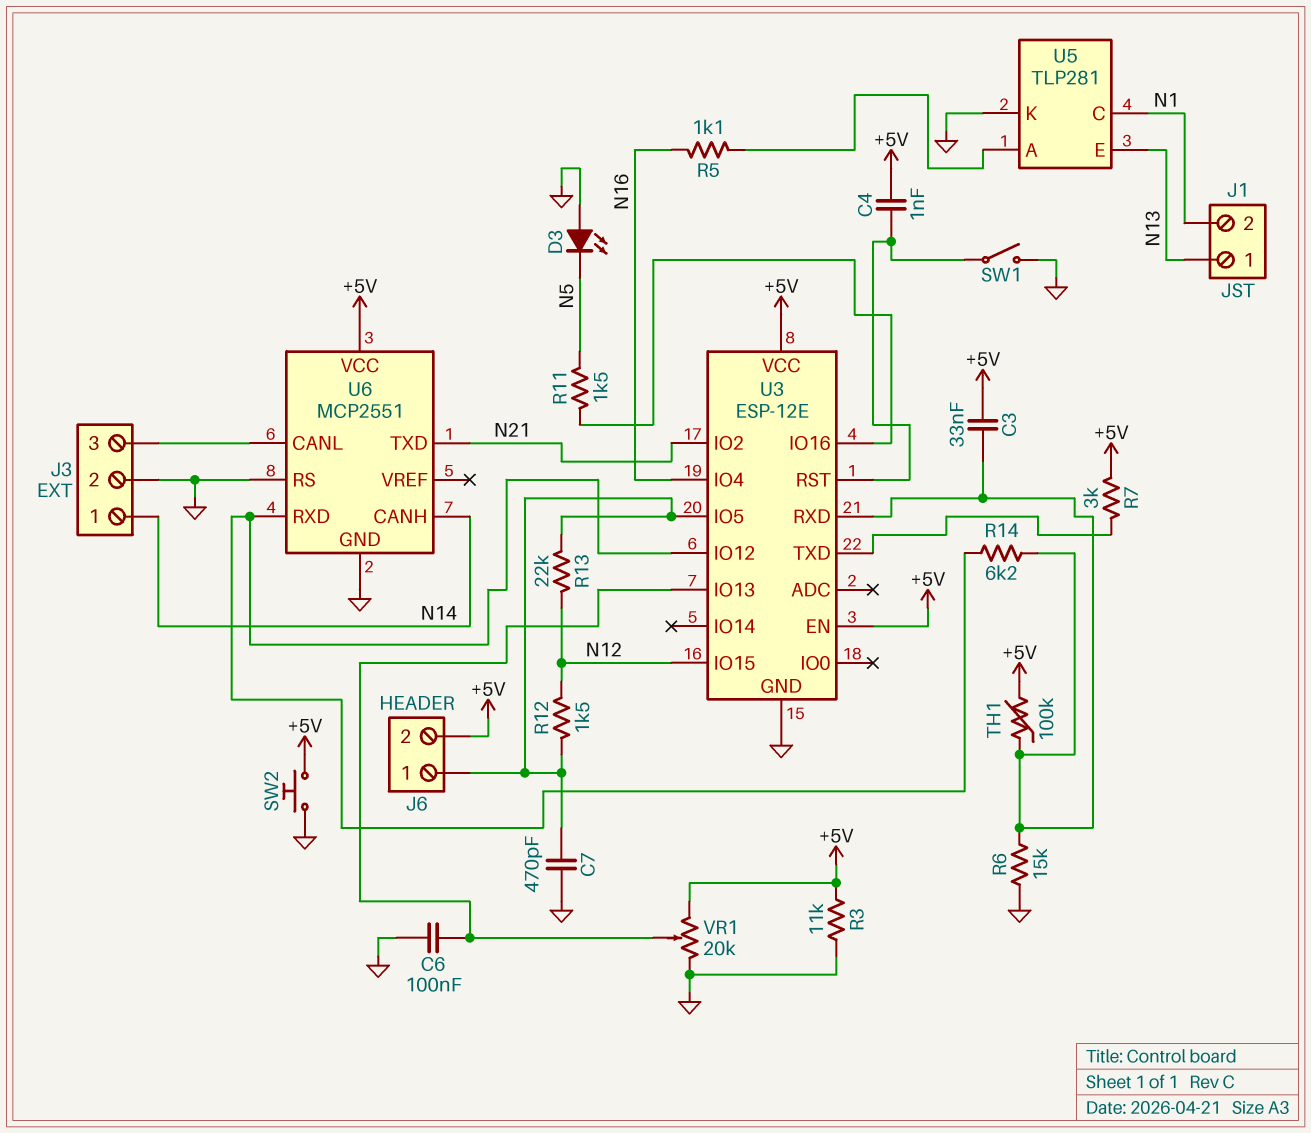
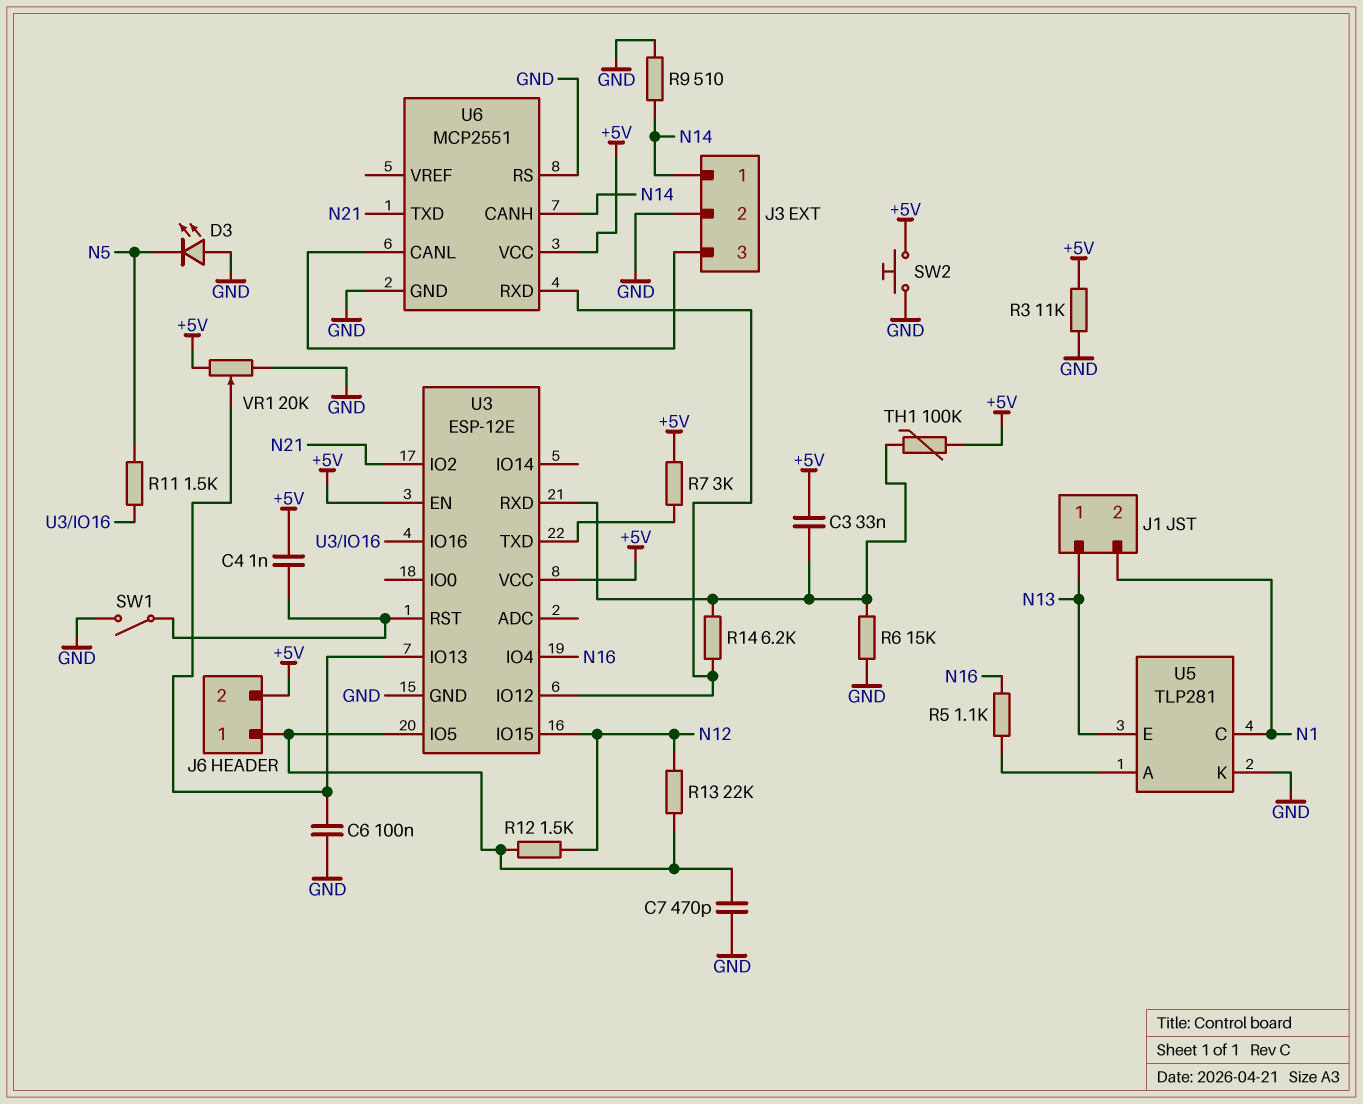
R9: none -> 510 (GND, N14)

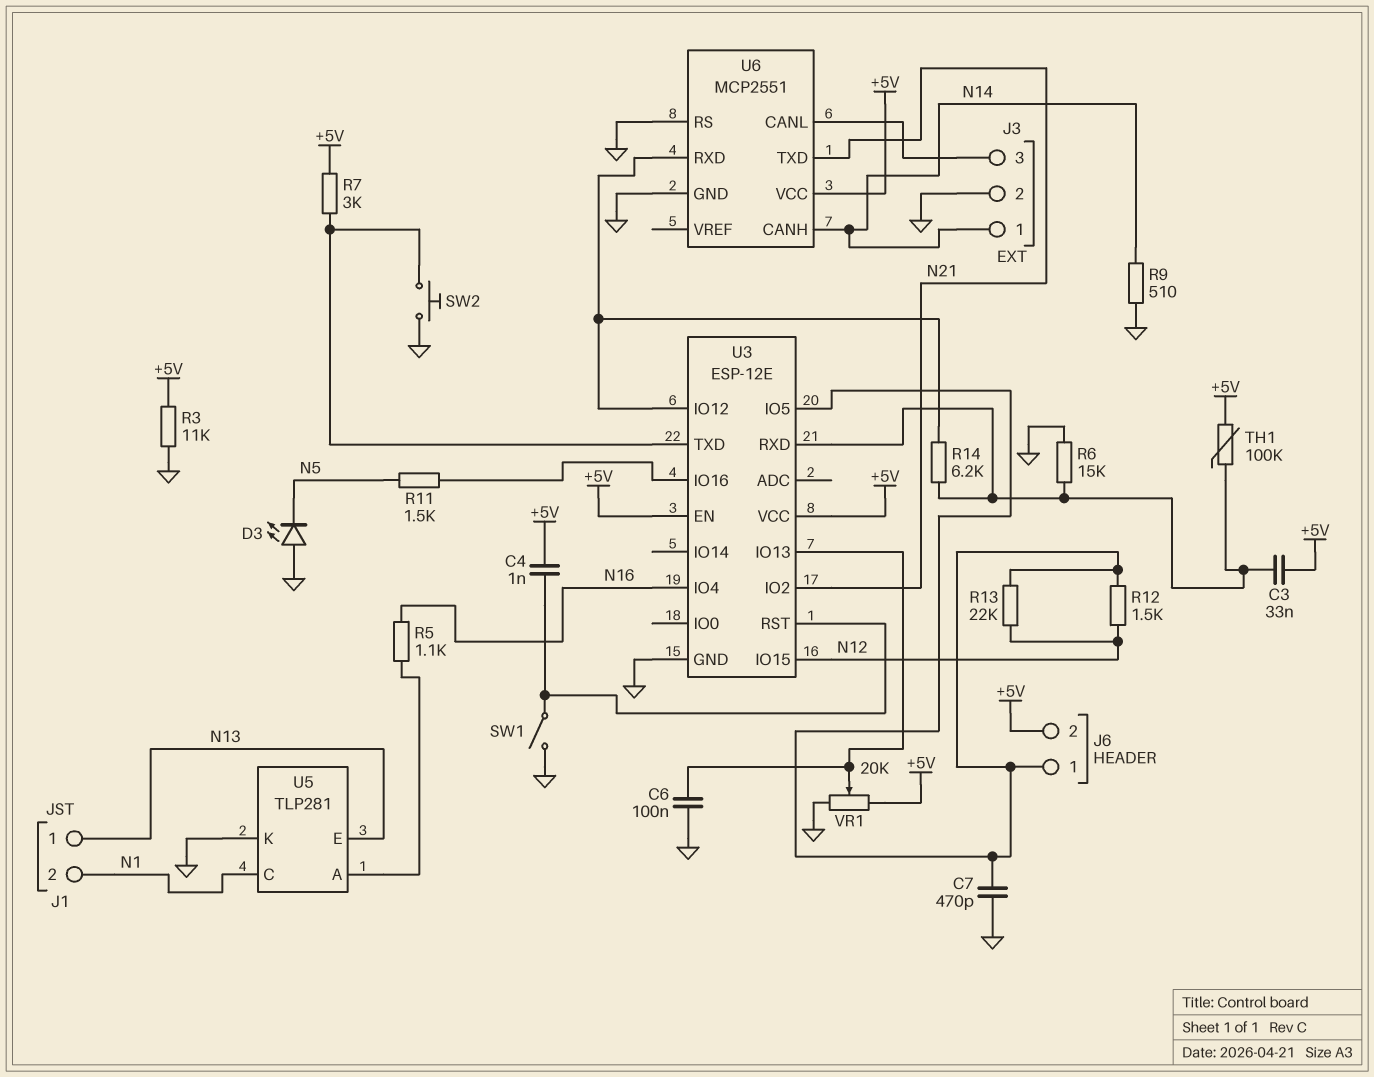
SW2: button (+5V, GND) -> button (GND, U3/TXD)

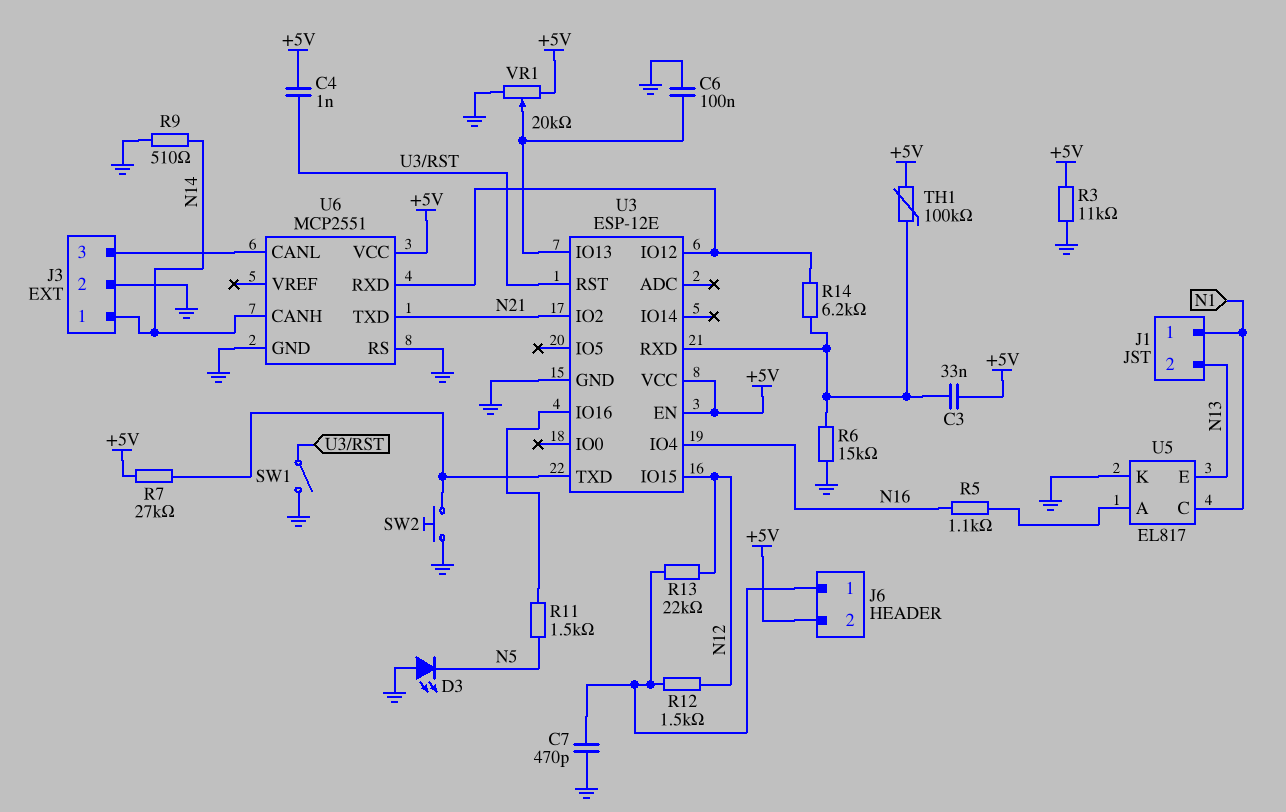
J1 pin 1: N13 -> N1
J1 pin 2: N1 -> N13
R7: 3k (+5V, U3/TXD) -> 27k (+5V, U3/TXD)
U3 pin IO5: J6/1 -> none
U5: TLP281 -> EL817

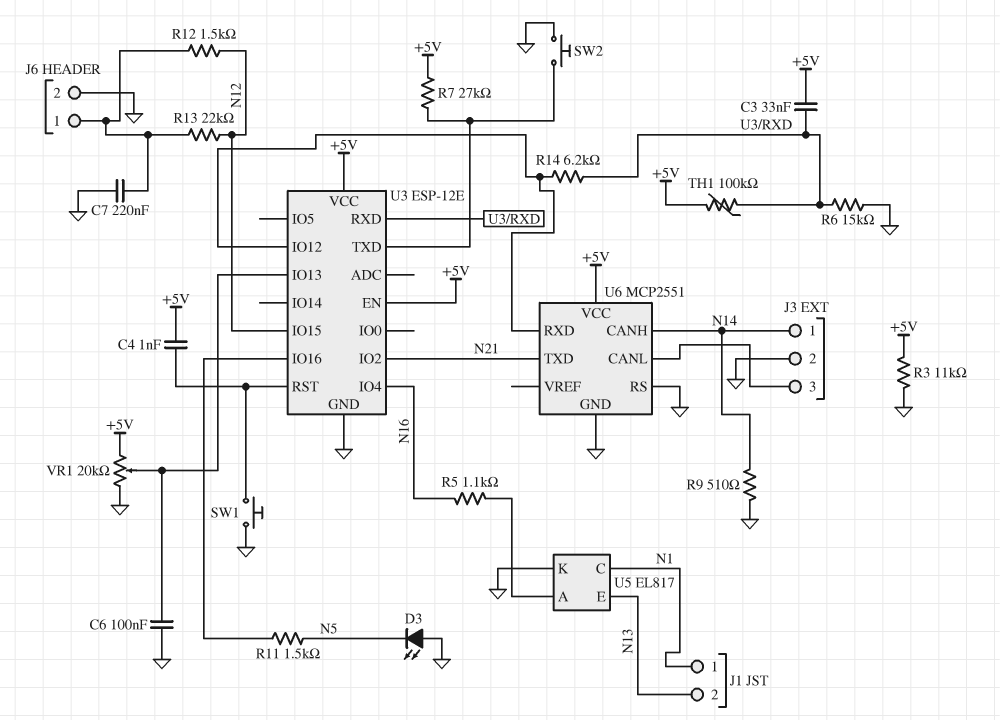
C7: 470pF (GND, J6/1) -> 220nF (GND, J6/1)
J6 pin 2: +5V -> GND
SW1: switch (GND, U3/RST) -> button (GND, U3/RST)

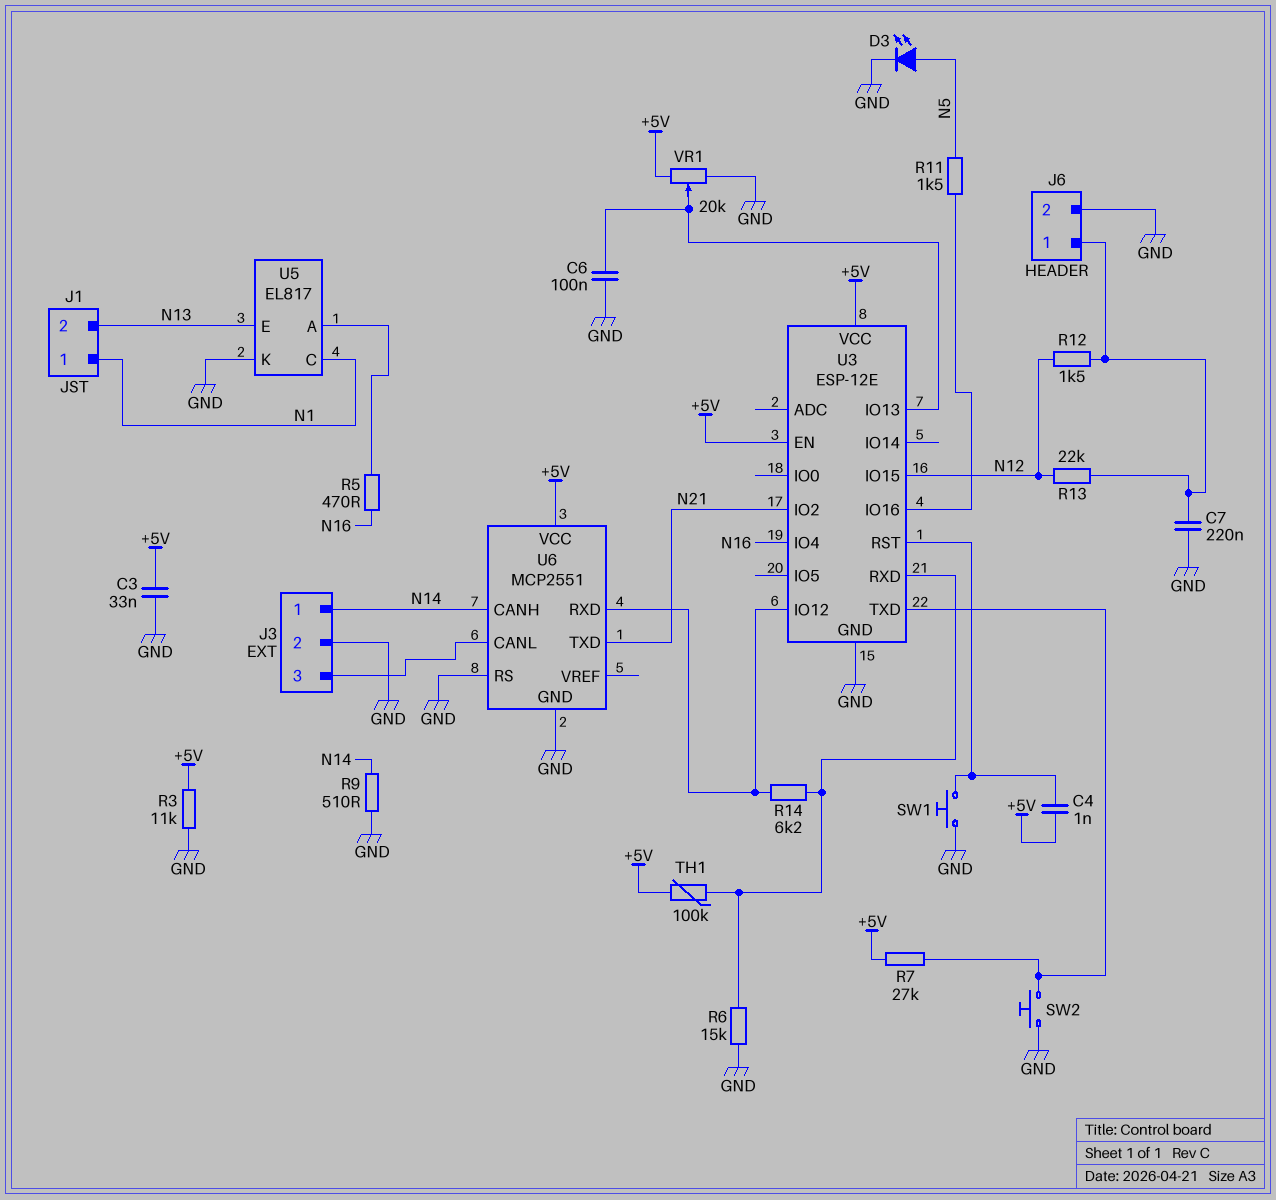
C3: 33nF (+5V, U3/RXD) -> 33nF (+5V, GND)
D3: LED (A GND, K N5) -> LED (A N5, K GND)
R5: 1.1k (N16, U5/A) -> 470 (N16, U5/A)

